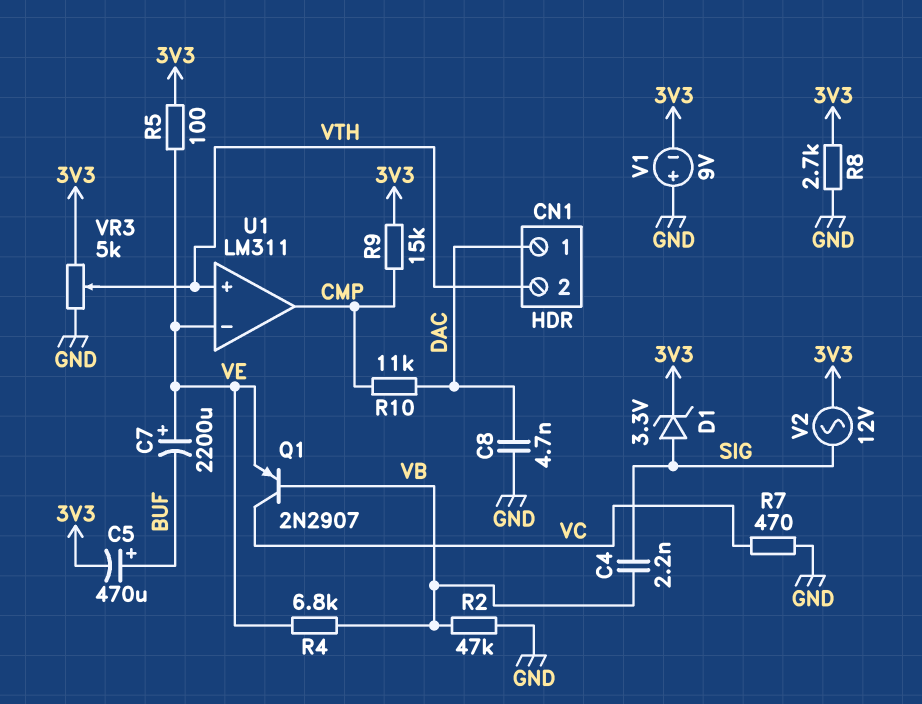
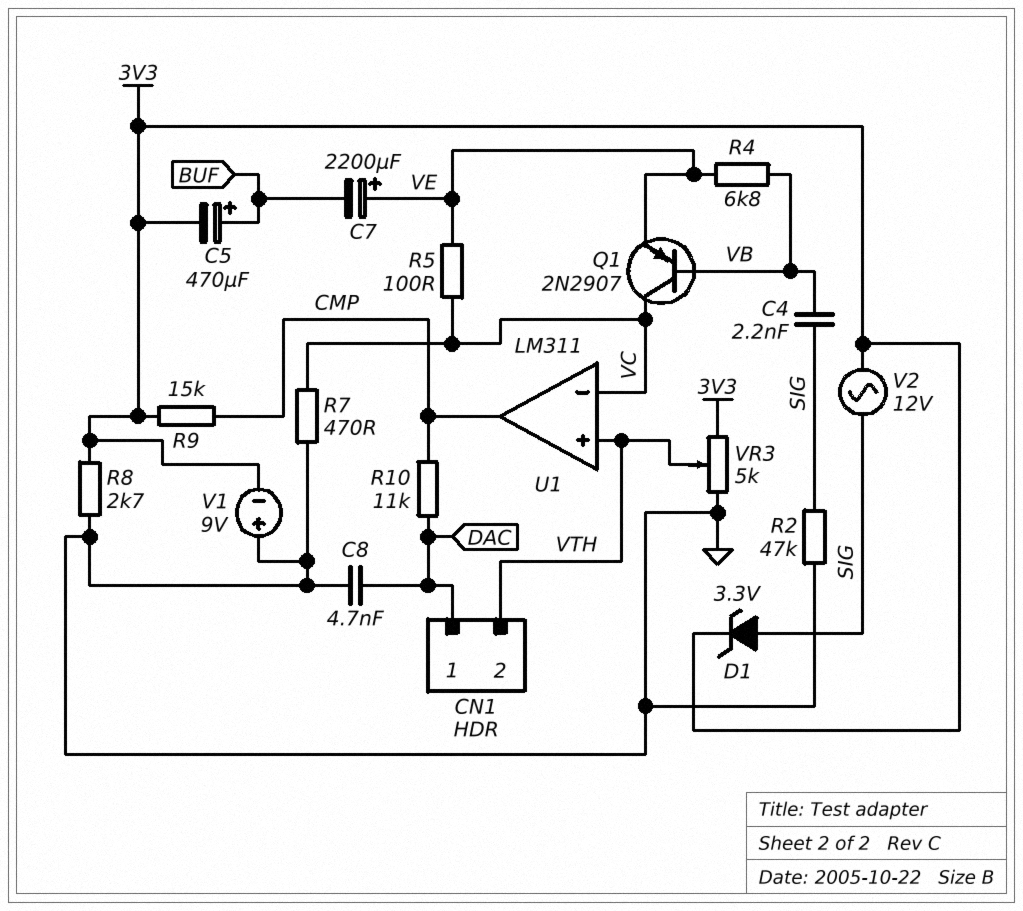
R2: 47k (GND, VB) -> 47k (GND, SIG)
R5: 100 (3V3, VE) -> 100 (VC, VE)
U1 pin in-: VE -> VC

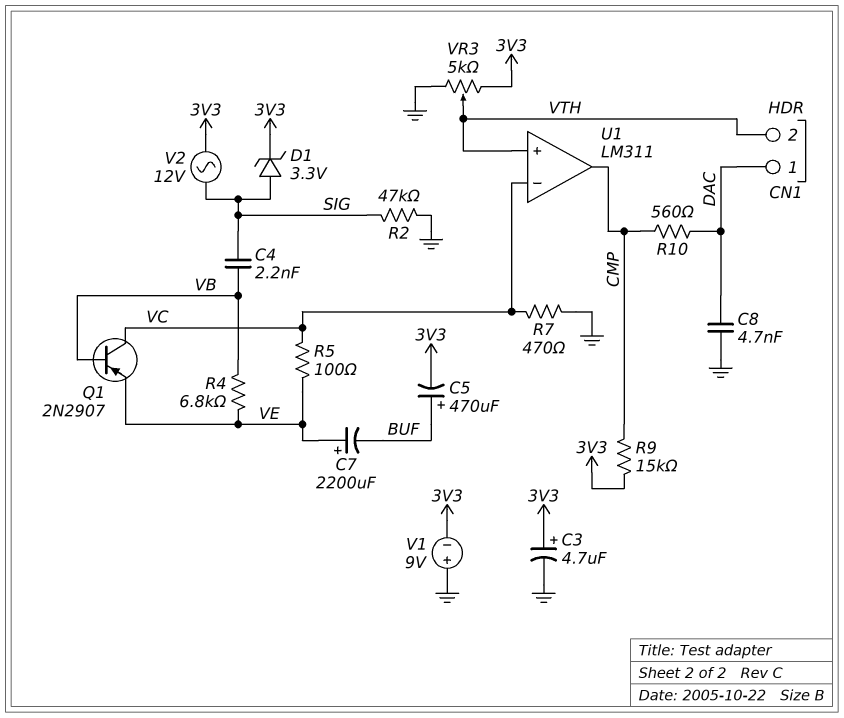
C3: none -> 4.7uF (plus 3V3, minus GND)
R8: 2.7k (3V3, GND) -> none
R10: 11k (CMP, DAC) -> 560 (CMP, DAC)

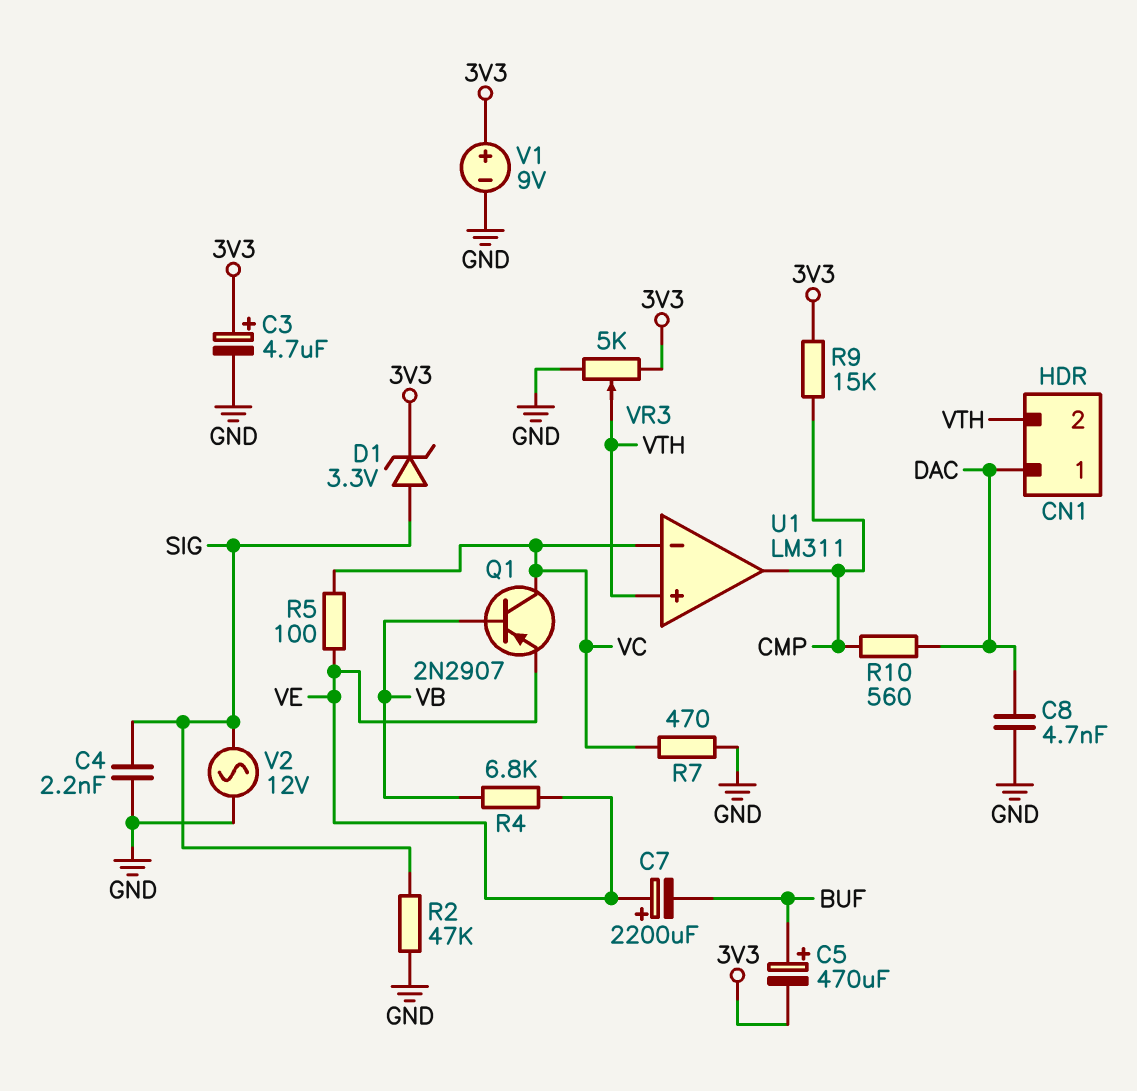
C4: 2.2nF (SIG, VB) -> 2.2nF (GND, SIG)
V1: 9V (plus GND, minus 3V3) -> 9V (plus 3V3, minus GND)
V2: AC 12V (3V3, SIG) -> AC 12V (GND, SIG)

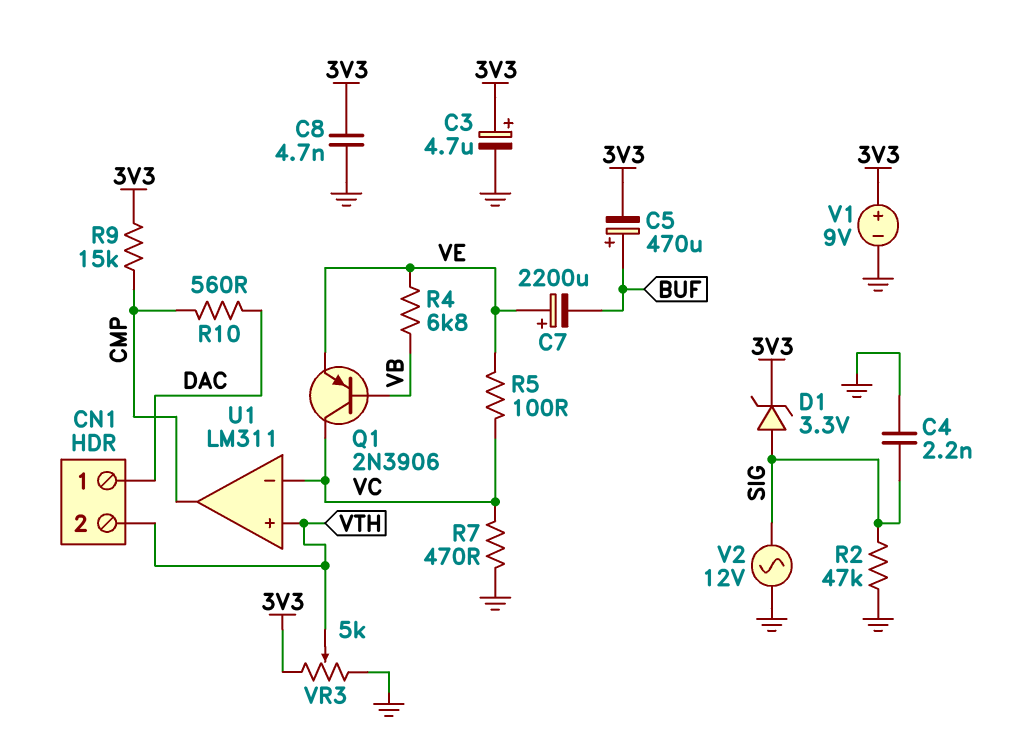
C8: 4.7nF (DAC, GND) -> 4.7nF (3V3, GND)
Q1: PNP 2N2907 (B VB, C VC, E VE) -> PNP 2N3906 (B VB, C VC, E VE)

